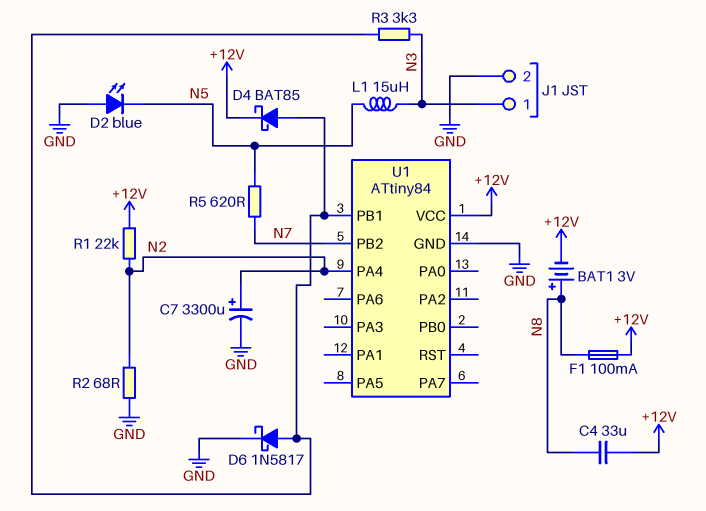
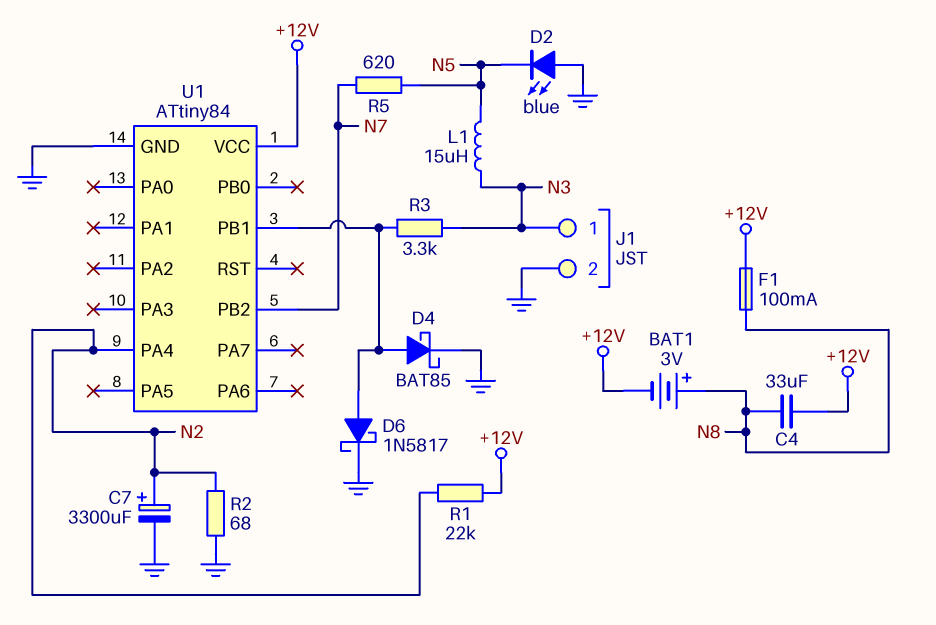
D4: schottky BAT85 (A U1/PB1, K +12V) -> schottky BAT85 (A U1/PB1, K GND)

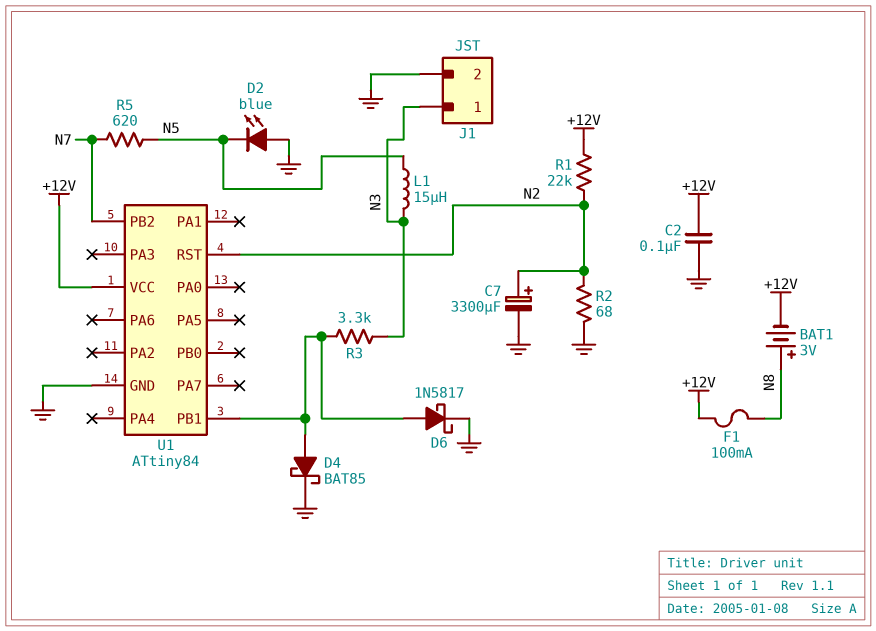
C2: none -> 100nF (+12V, GND)
C4: 33uF (+12V, N8) -> none
U1 pin PA4: N2 -> none
U1 pin RST: none -> N2

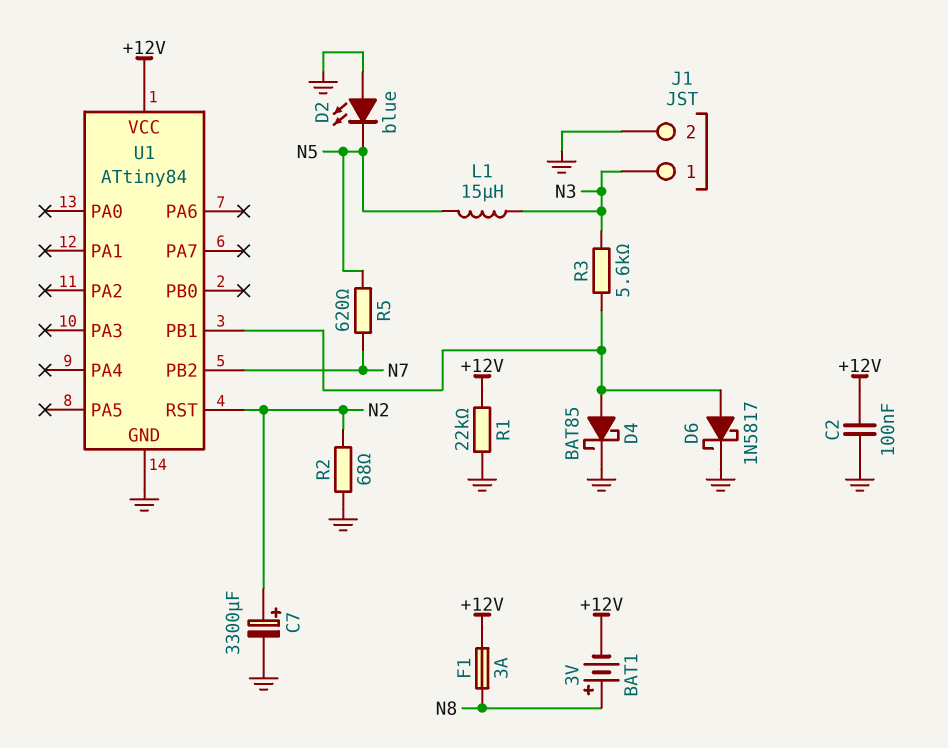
F1: 100mA (+12V, N8) -> 3A (+12V, N8)
R1: 22k (+12V, N2) -> 22k (+12V, GND)
R3: 3.3k (N3, U1/PB1) -> 5.6k (N3, U1/PB1)

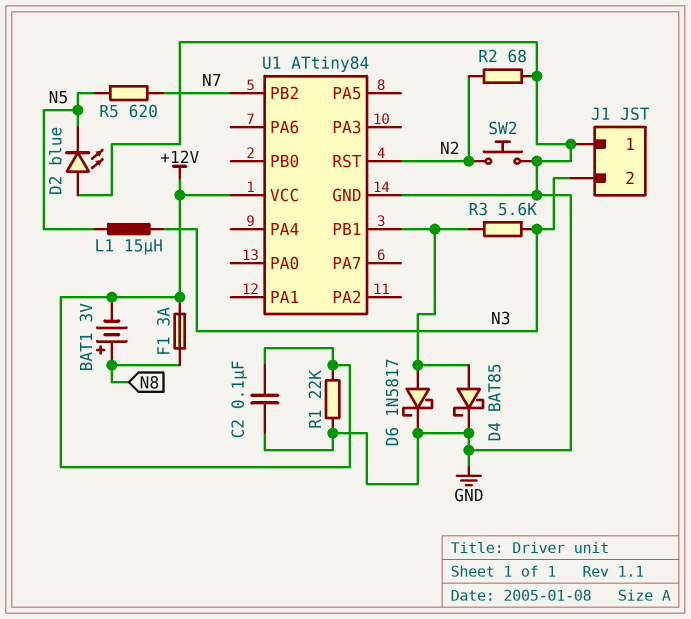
C7: 3300uF (plus N2, minus GND) -> none
J1 pin 1: N3 -> GND
J1 pin 2: GND -> N3
SW2: none -> button (GND, N2)

